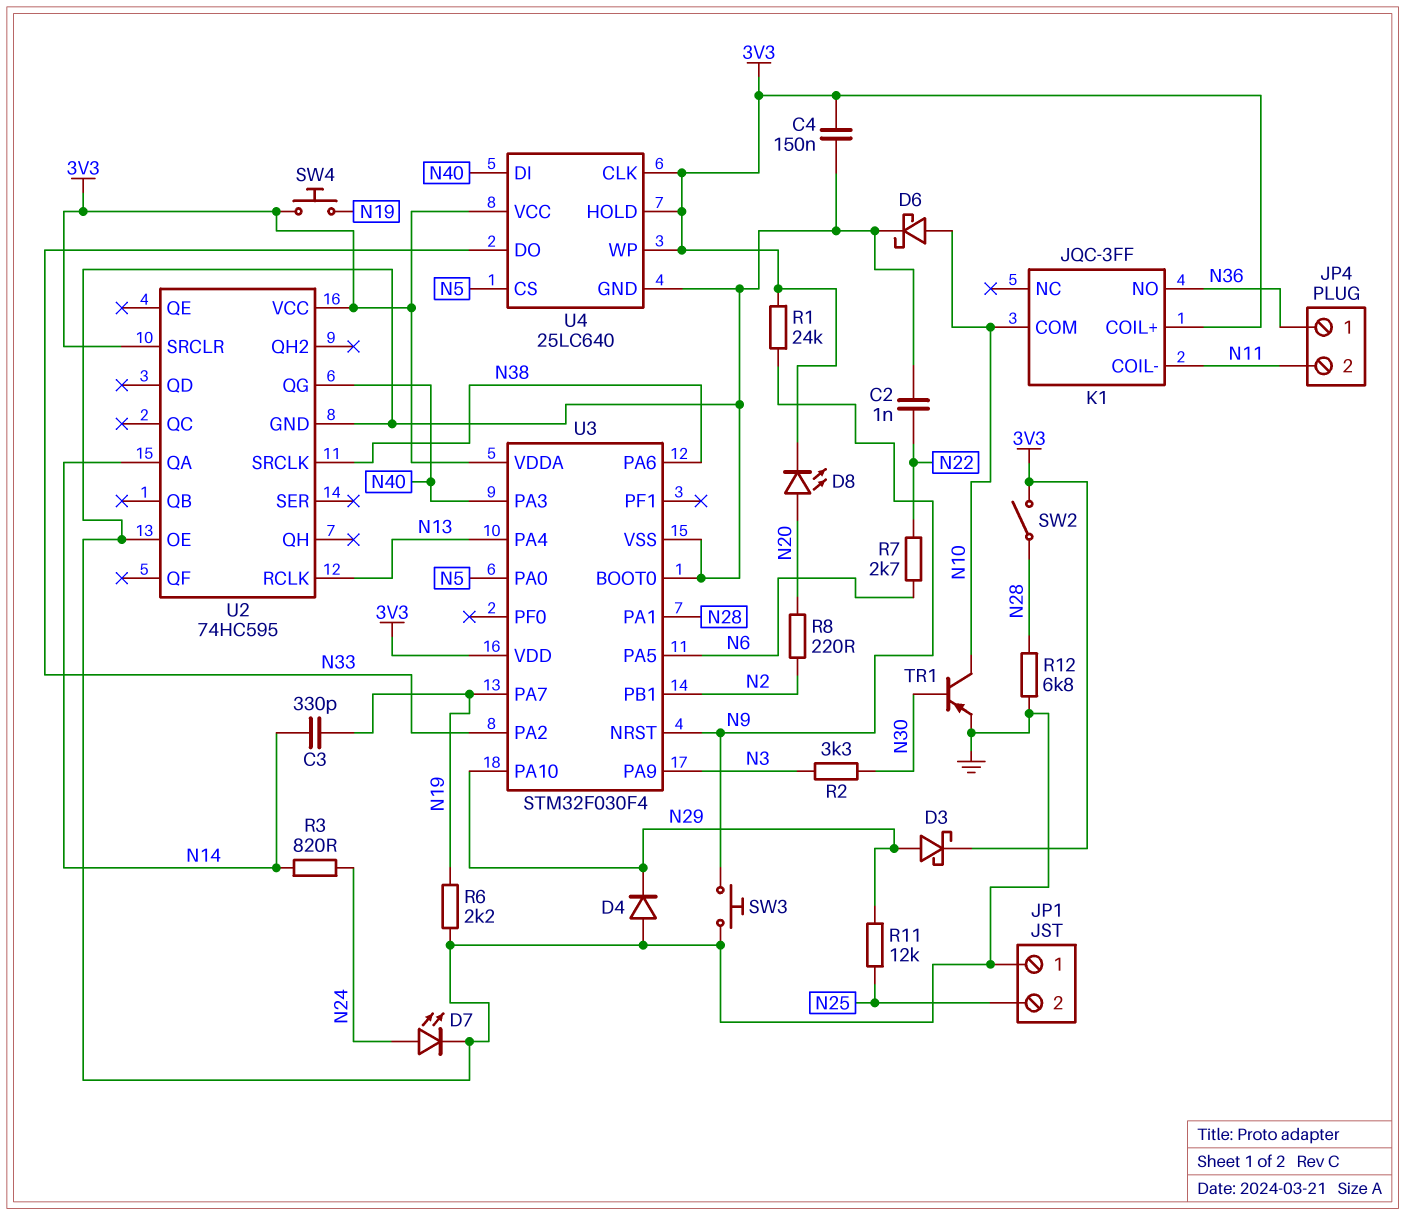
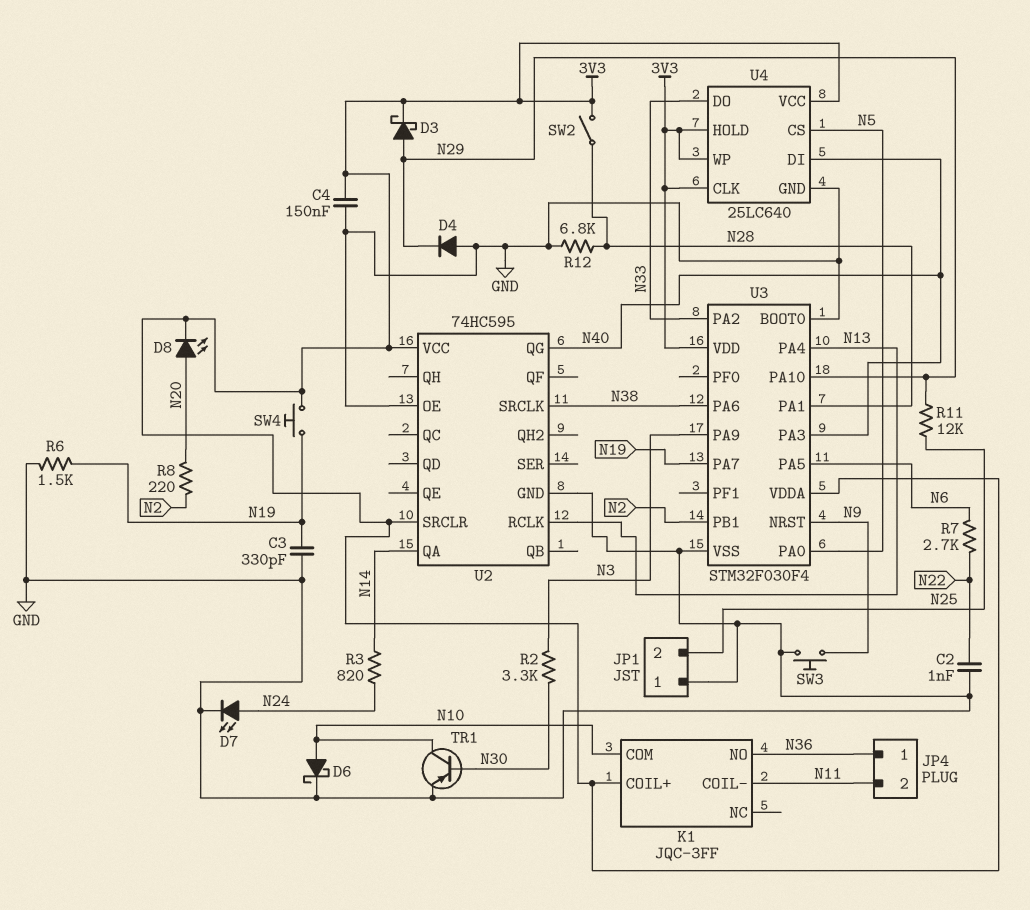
C3: 330pF (N14, N19) -> 330pF (GND, N19)
R1: 24k (3V3, N9) -> none
R6: 2.2k (GND, N19) -> 1.5k (GND, N19)

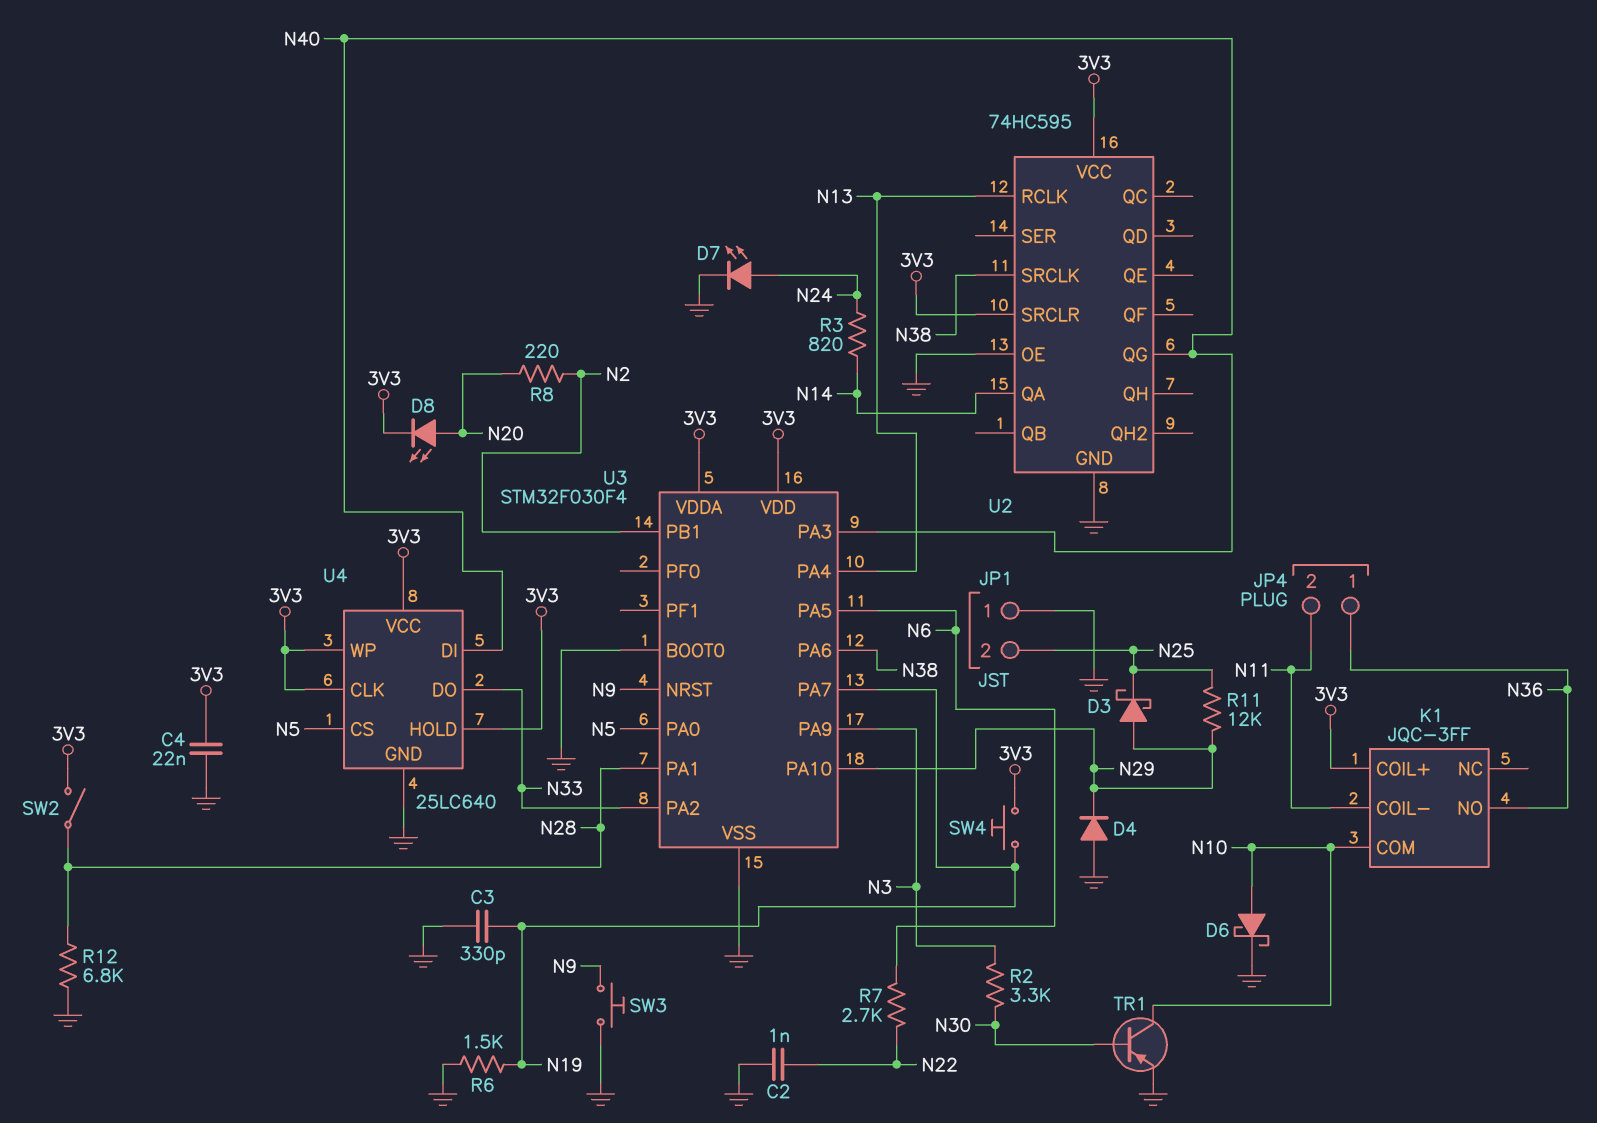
C4: 150nF (3V3, GND) -> 22nF (3V3, GND)
D3: schottky (A N29, K 3V3) -> schottky (A N29, K N25)

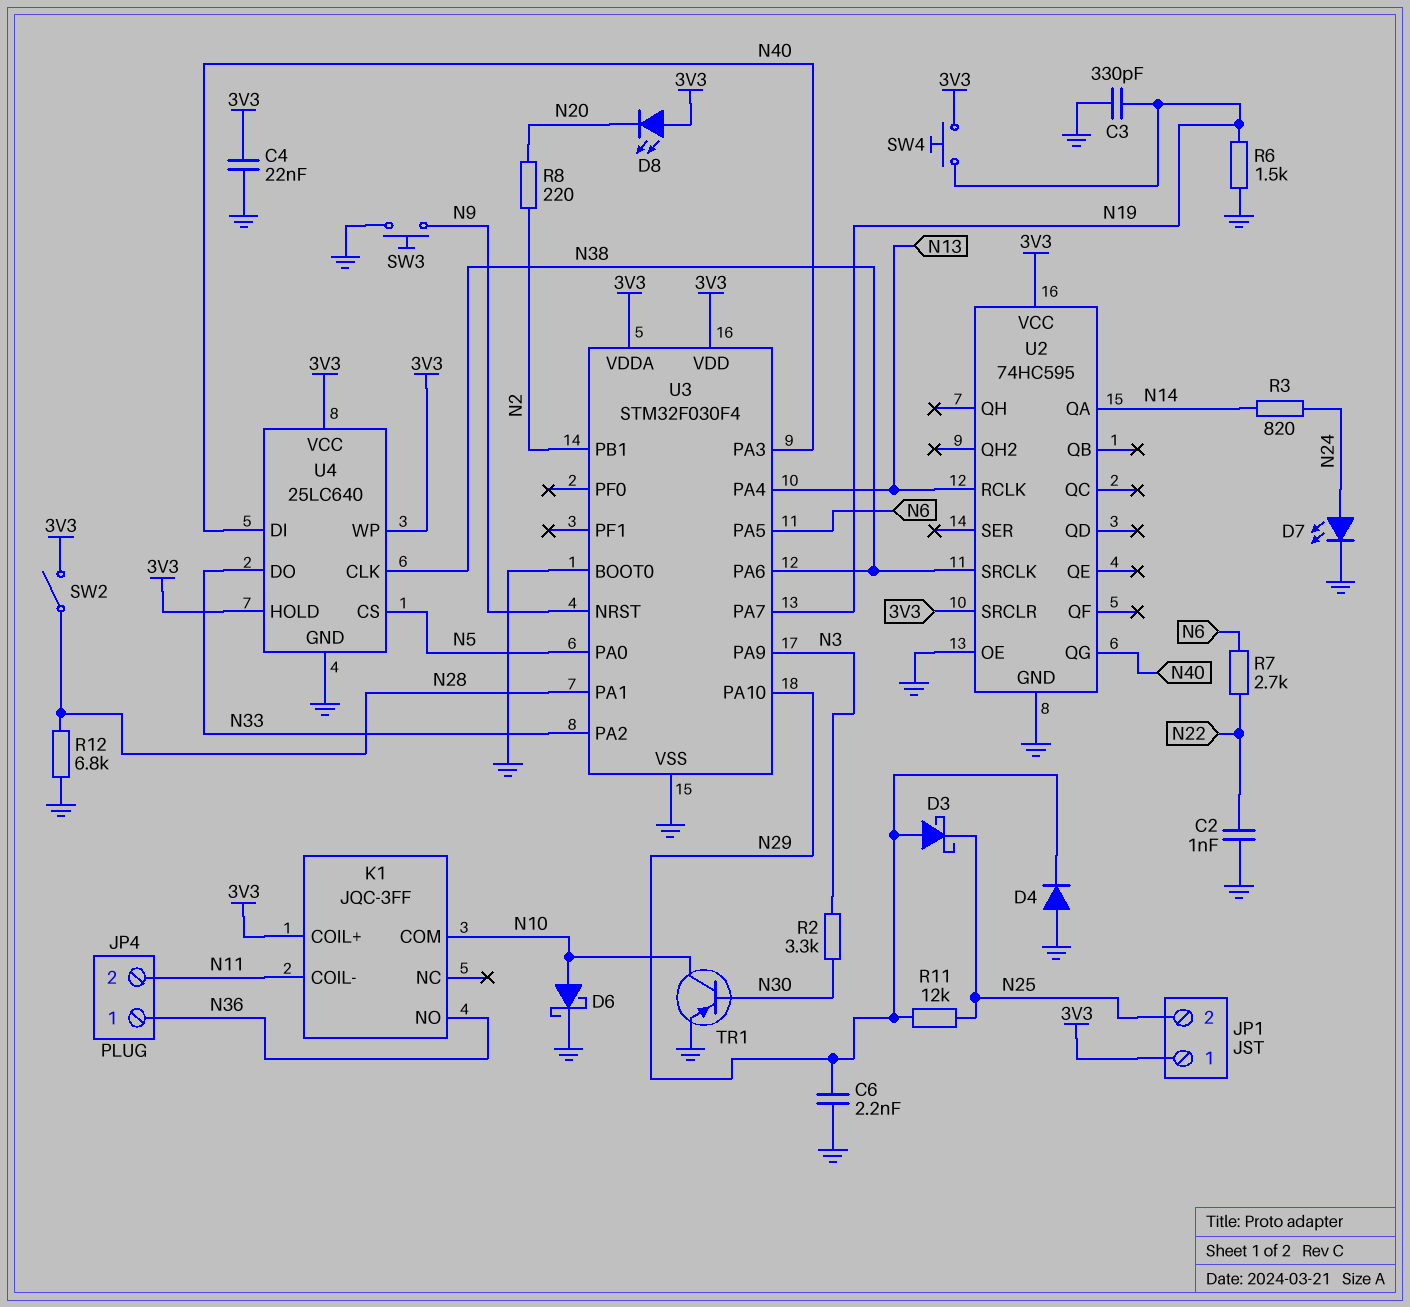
C6: none -> 2.2nF (GND, N29)
D8: LED (A N20, K 3V3) -> LED (A 3V3, K N20)
JP1 pin 1: GND -> 3V3
U4 pin CLK: 3V3 -> N38

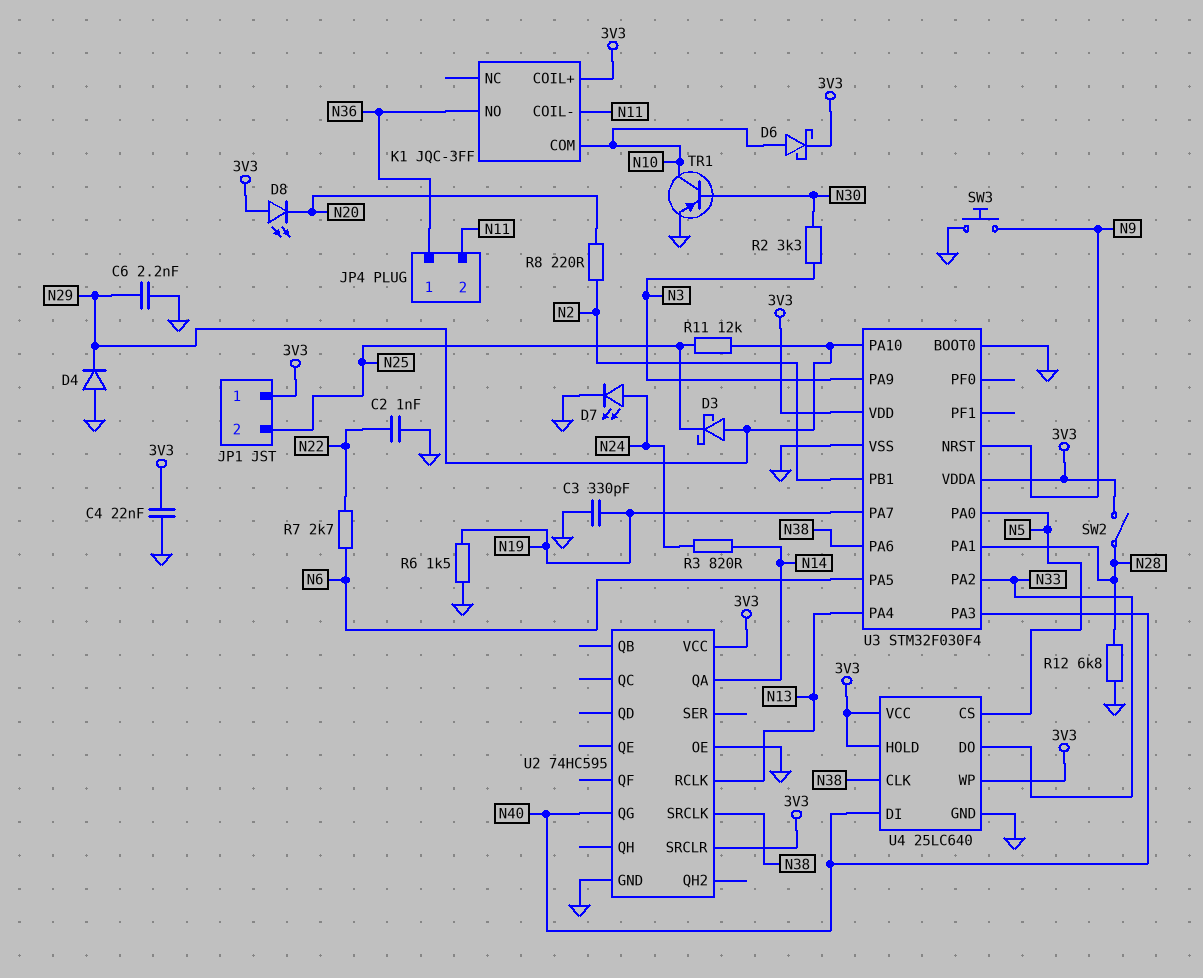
D6: schottky (A N10, K GND) -> schottky (A N10, K 3V3)
SW4: button (3V3, N19) -> none

